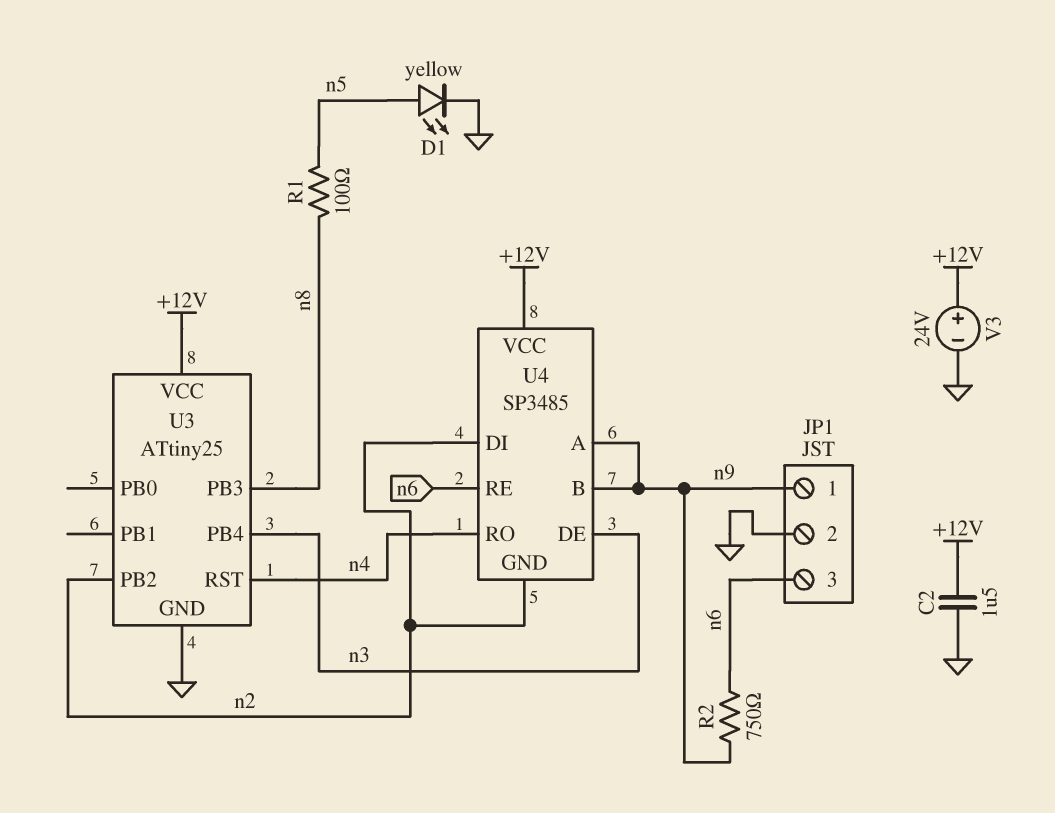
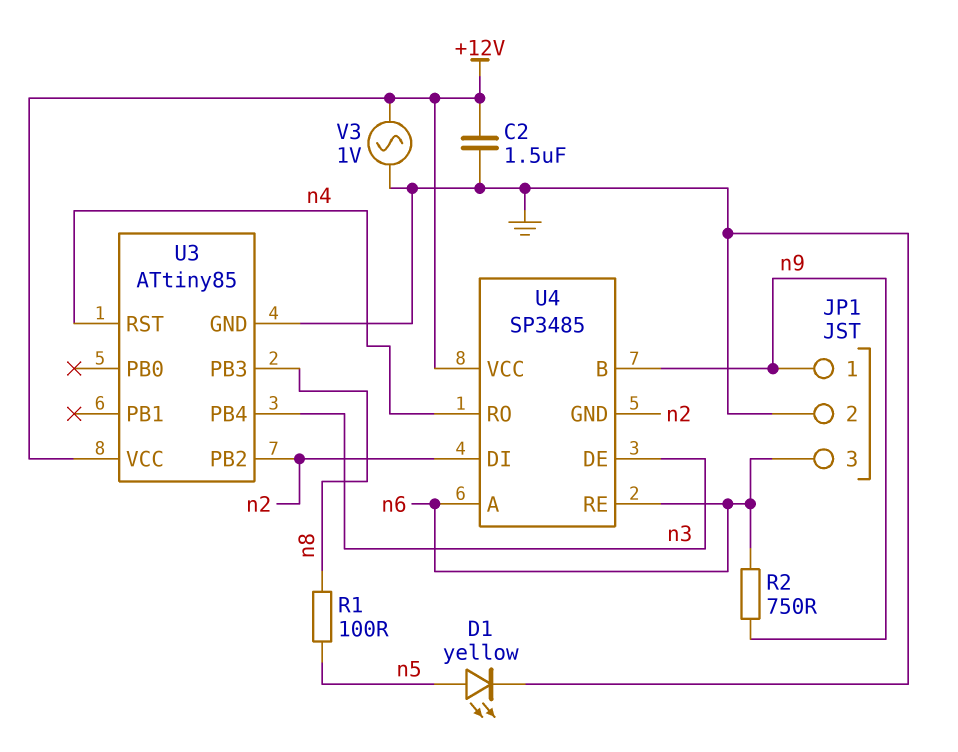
U3: ATtiny25 -> ATtiny85
U4 pin A: n9 -> n6
V3: 24V (plus +12V, minus GND) -> AC 1V (+12V, GND)

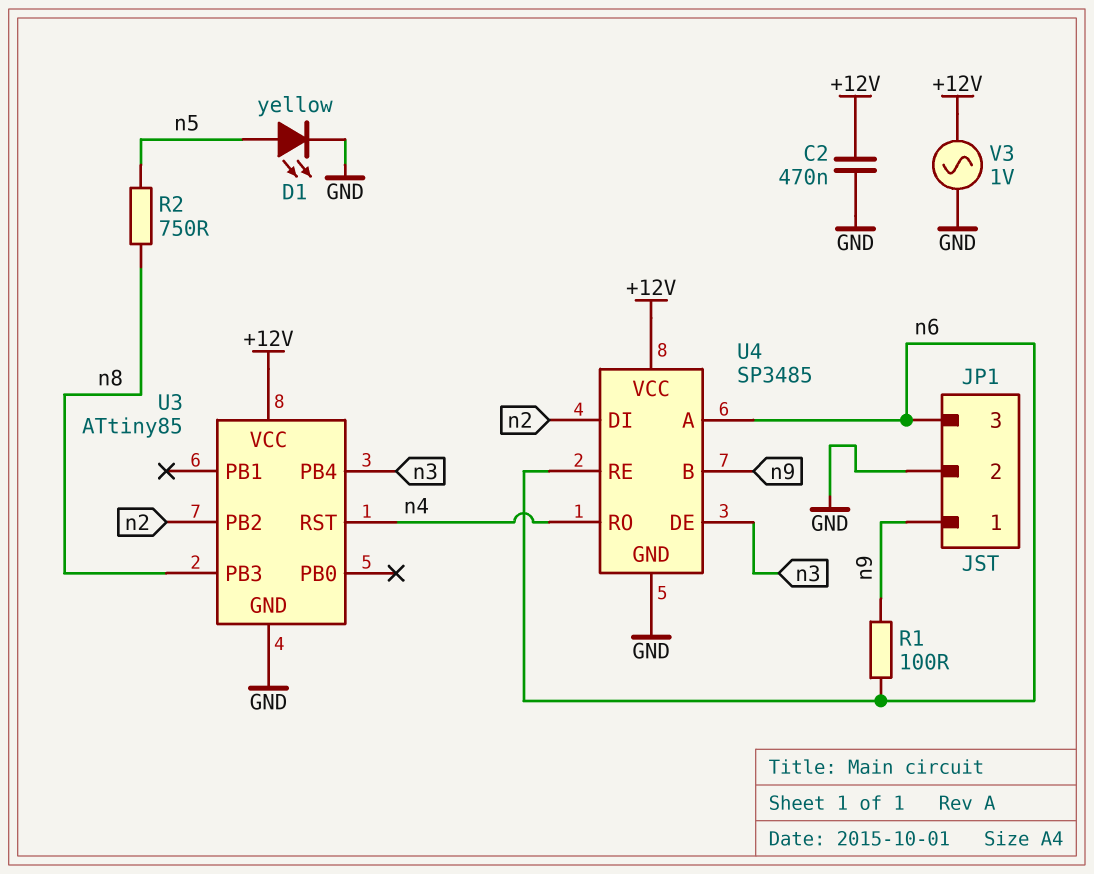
C2: 1.5uF (+12V, GND) -> 470nF (+12V, GND)
R1: 100 (n5, n8) -> 100 (n6, n9)
R2: 750 (n6, n9) -> 750 (n5, n8)
U4 pin GND: n2 -> GND

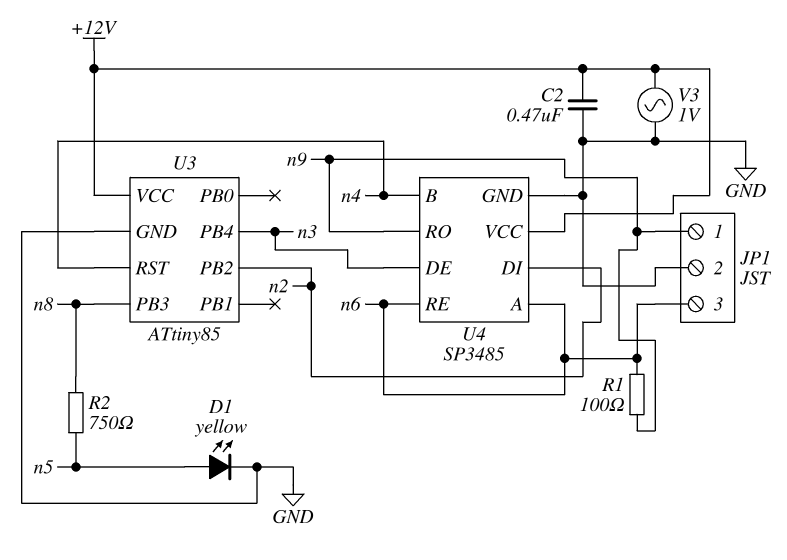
U4 pin B: n9 -> n4
U4 pin RO: n4 -> n9

